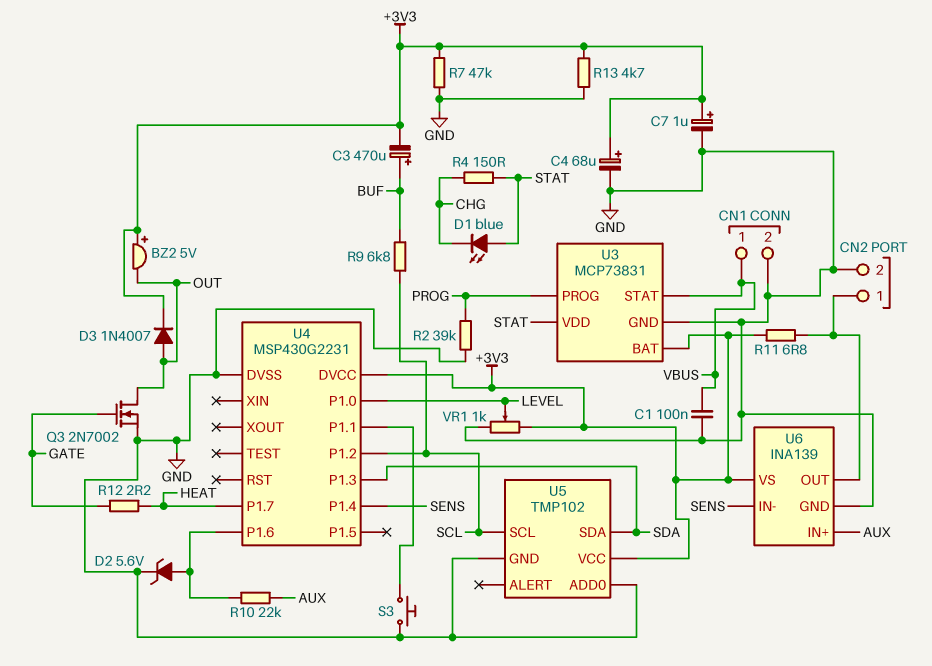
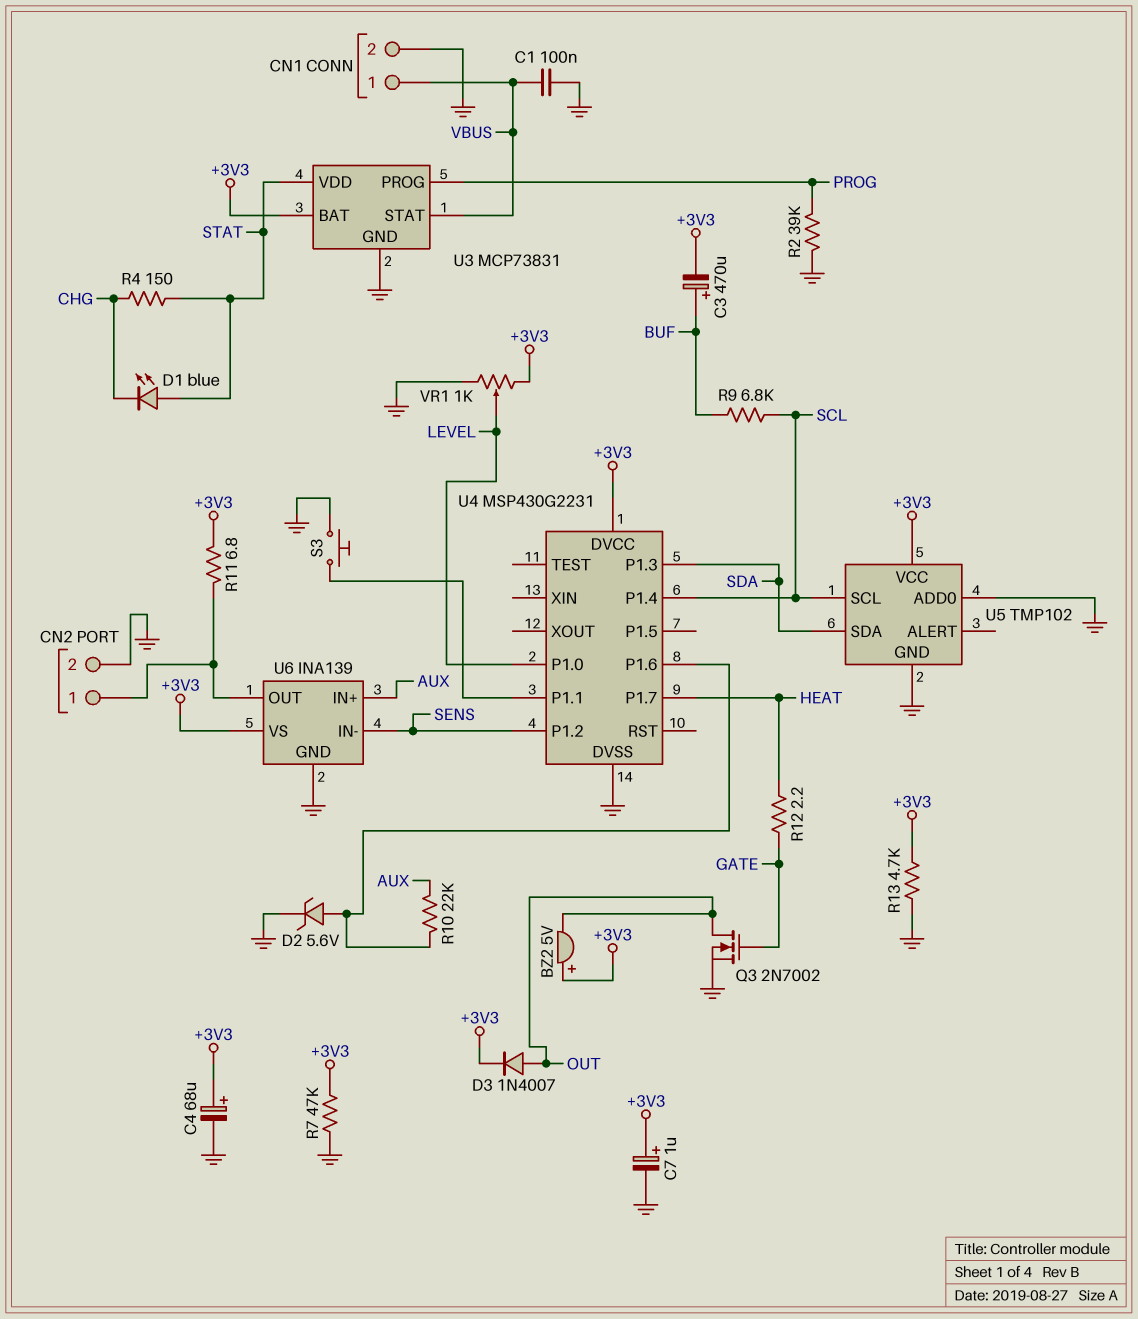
U4 pin P1.2: SCL -> SENS
U4 pin P1.4: SENS -> SCL

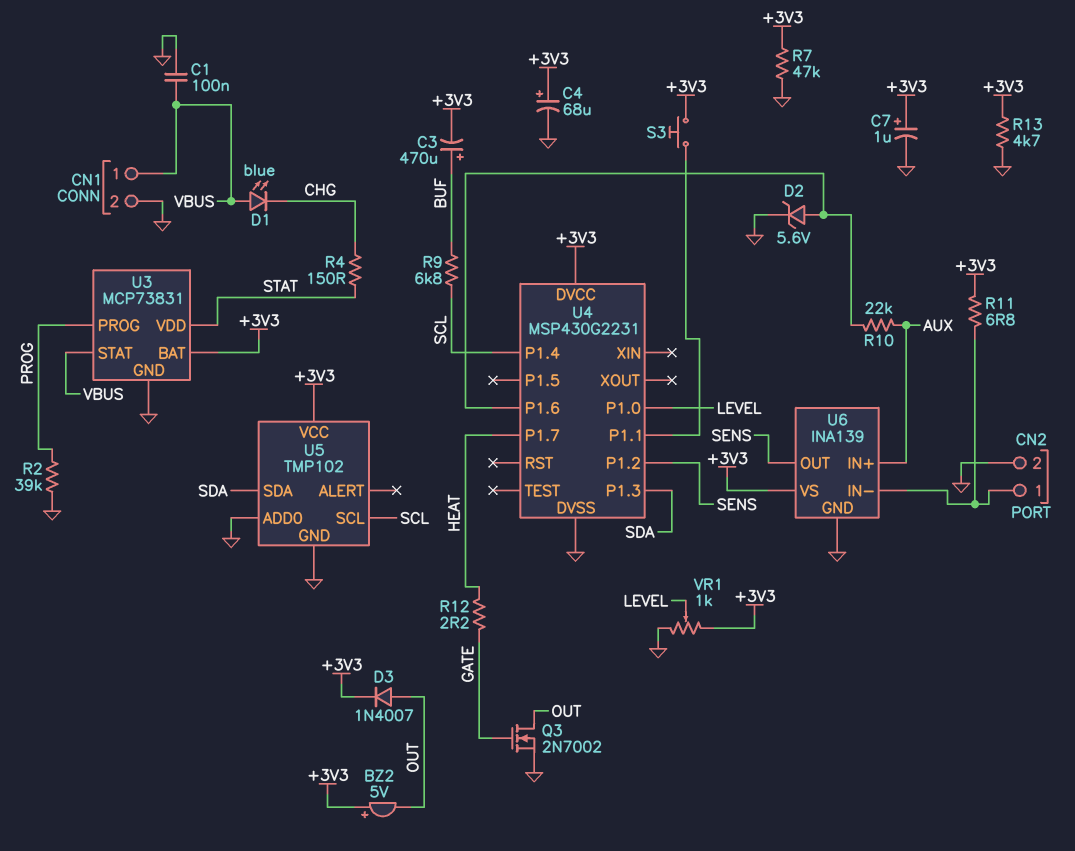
D1: LED blue (A STAT, K CHG) -> LED blue (A VBUS, K CHG)
S3: button (GND, U4/P1.1) -> button (+3V3, U4/P1.1)
U6 pin IN-: SENS -> CN2/1
U6 pin OUT: CN2/1 -> SENS

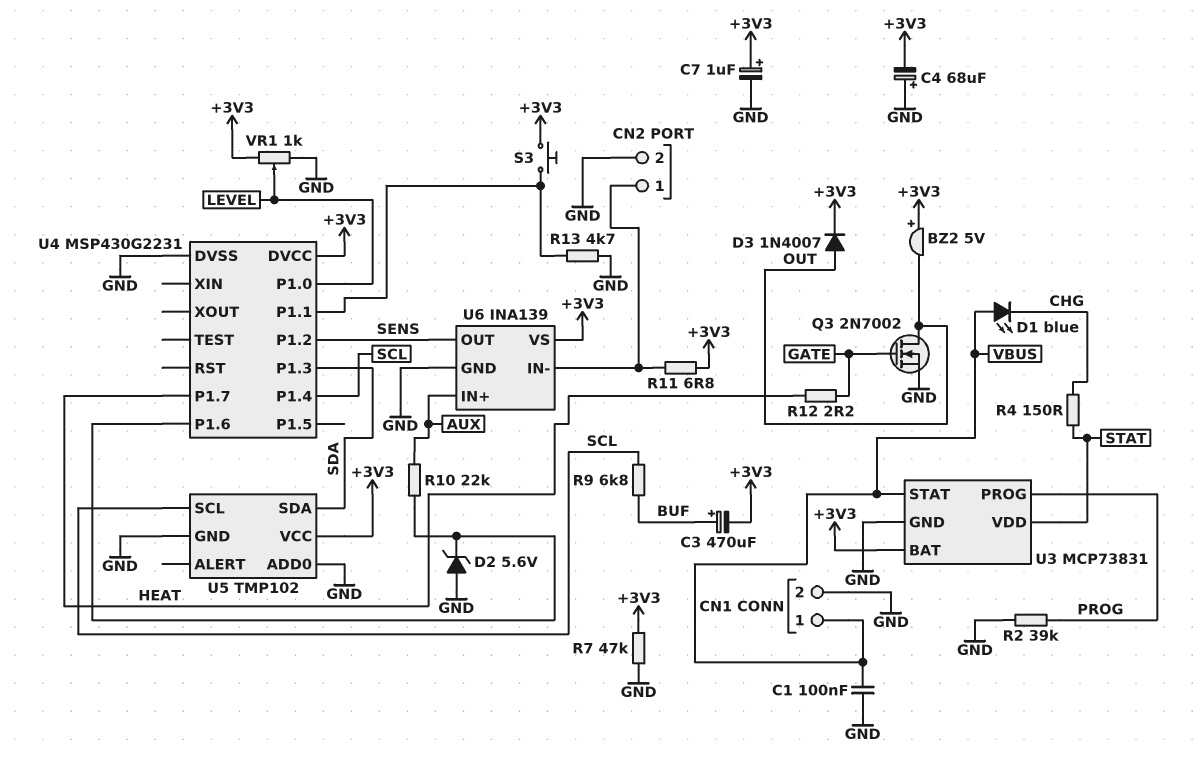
C4: 68uF (plus +3V3, minus GND) -> 68uF (plus GND, minus +3V3)
D2: zener 5.6V (A U4/P1.6, K GND) -> zener 5.6V (A GND, K U4/P1.6)
R13: 4.7k (+3V3, GND) -> 4.7k (GND, U4/P1.1)

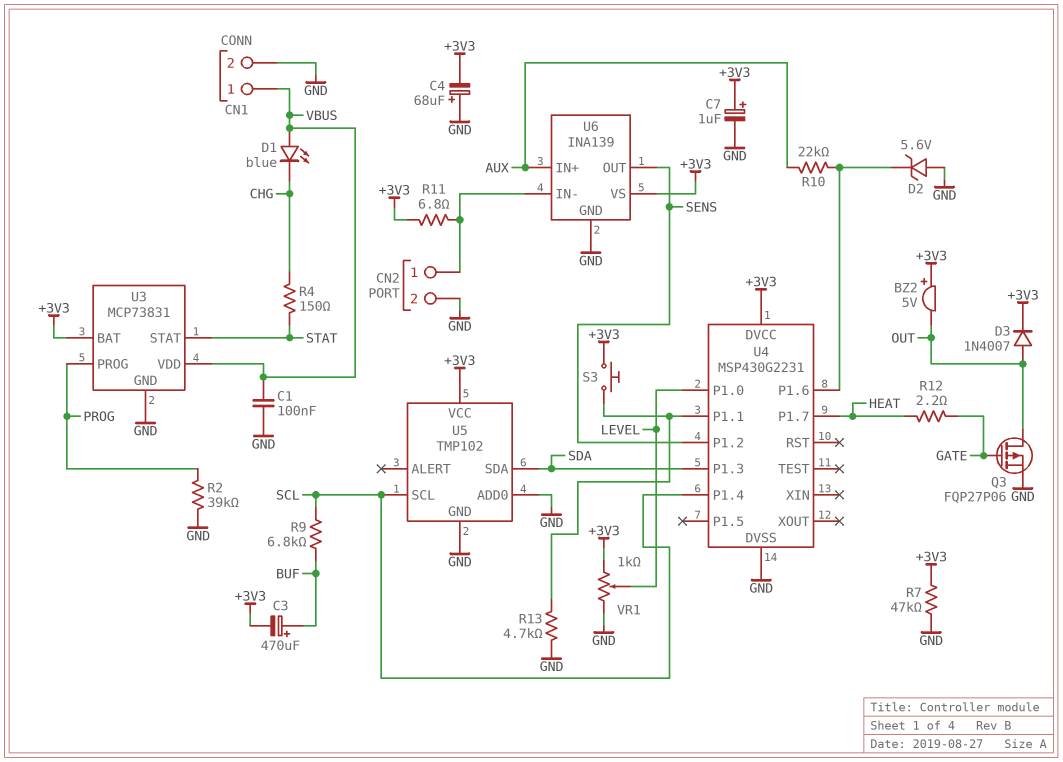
Q3: NMOS 2N7002 (G GATE, D OUT, S GND) -> PMOS FQP27P06 (G GATE, D OUT, S GND)
U3 pin STAT: VBUS -> STAT
U3 pin VDD: STAT -> VBUS

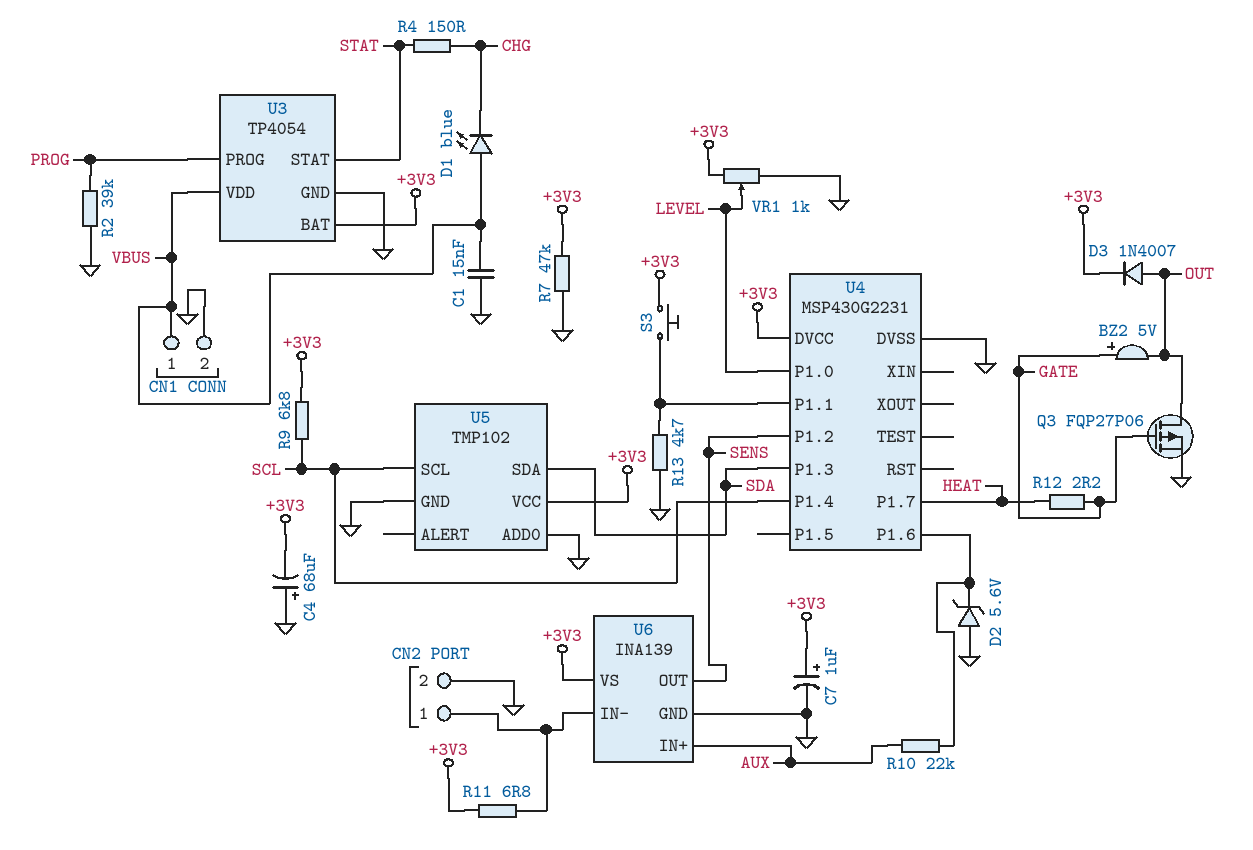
BZ2: buzzer 5V (plus +3V3, minus OUT) -> buzzer 5V (plus GATE, minus OUT)
C1: 100nF (GND, VBUS) -> 15nF (GND, VBUS)
C3: 470uF (plus BUF, minus +3V3) -> none
R9: 6.8k (BUF, SCL) -> 6.8k (+3V3, SCL)
U3: MCP73831 -> TP4054

